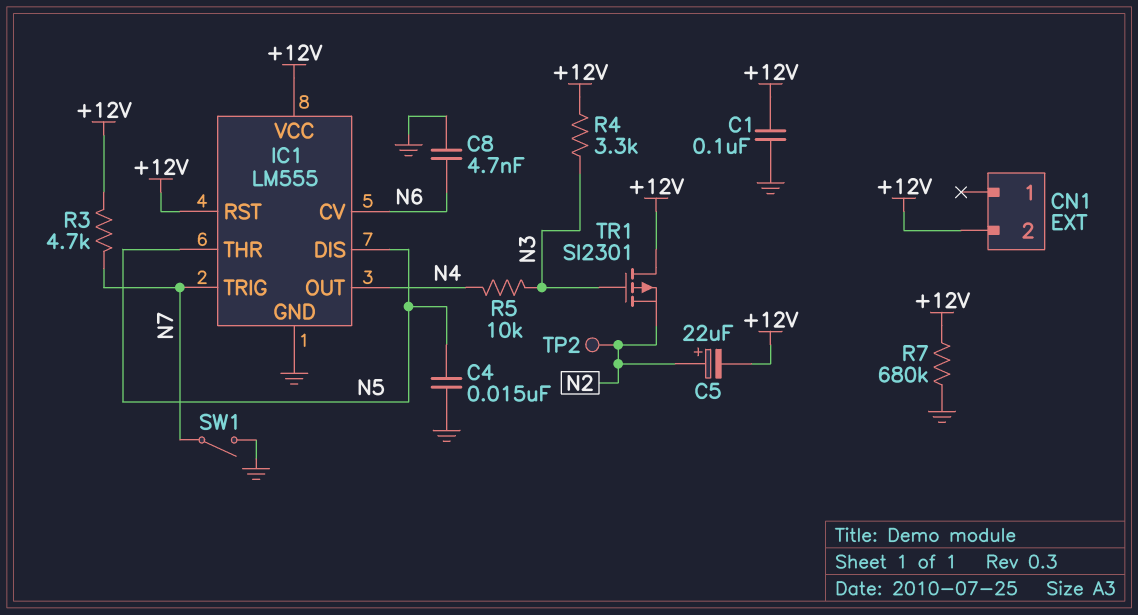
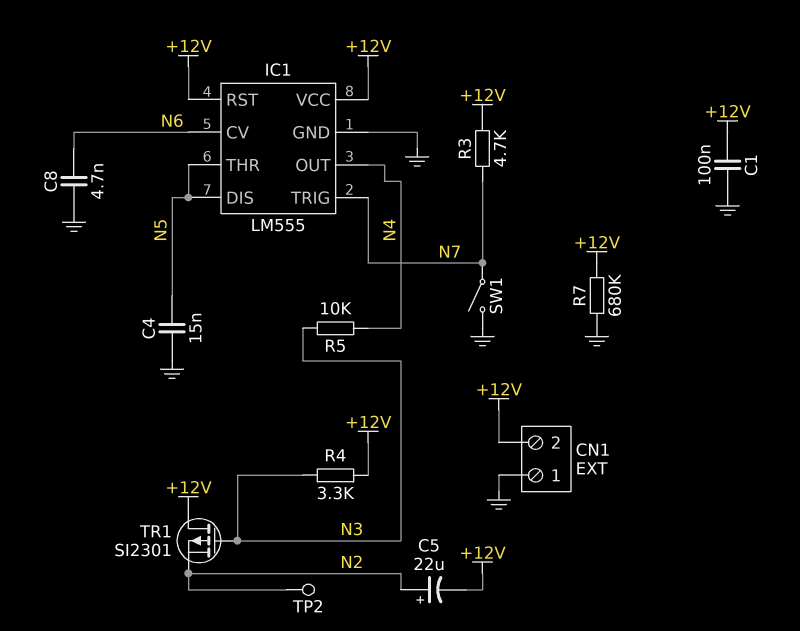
CN1 pin 1: none -> GND

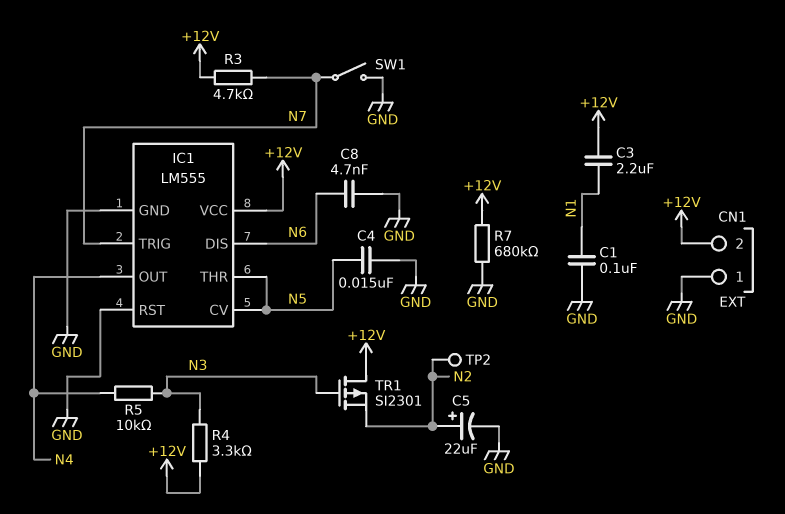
C1: 100nF (+12V, GND) -> 100nF (GND, N1)
C3: none -> 2.2uF (+12V, N1)
C5: 22uF (plus N2, minus +12V) -> 22uF (plus N2, minus GND)
IC1 pin CV: N6 -> N5
IC1 pin DIS: N5 -> N6
IC1 pin RST: +12V -> GND

